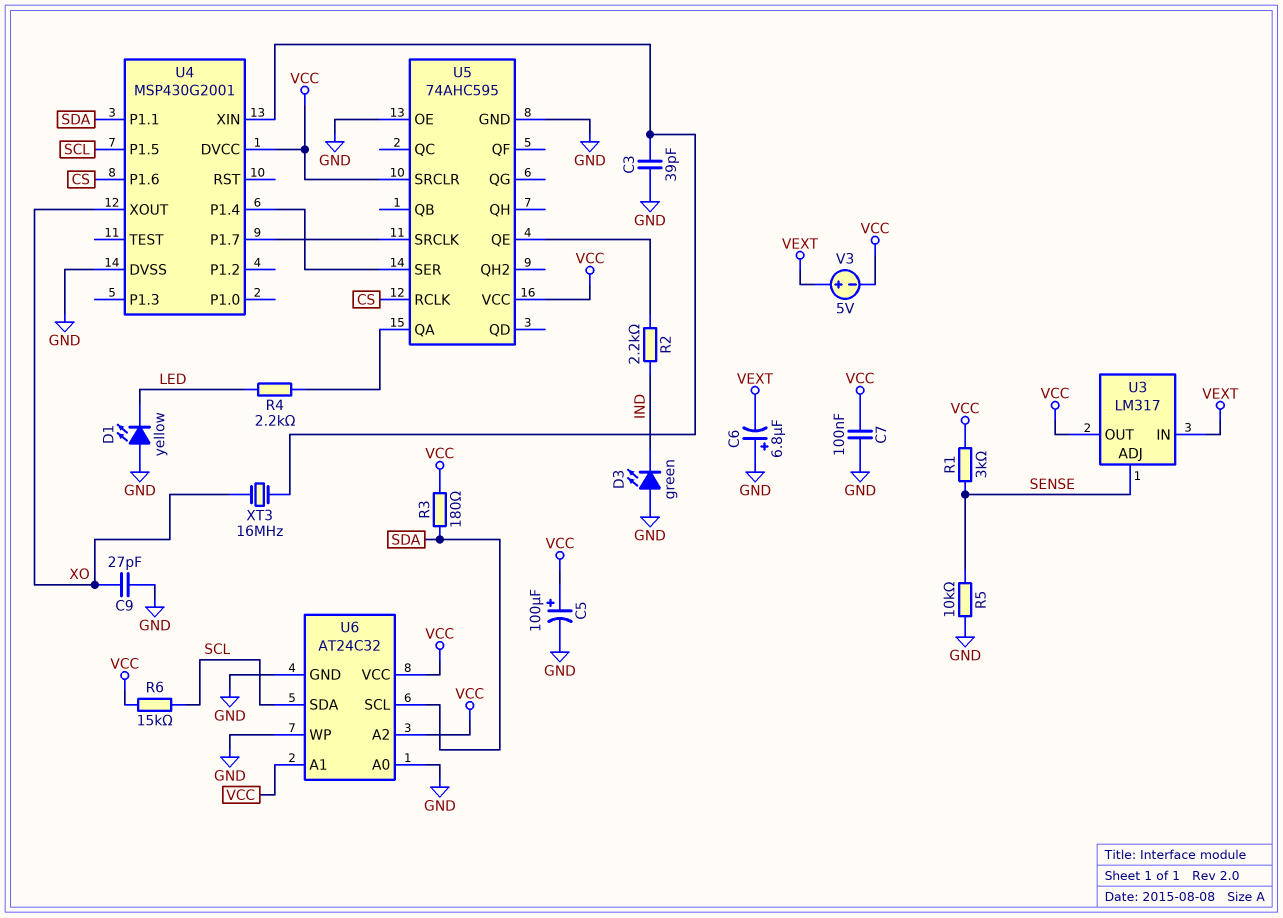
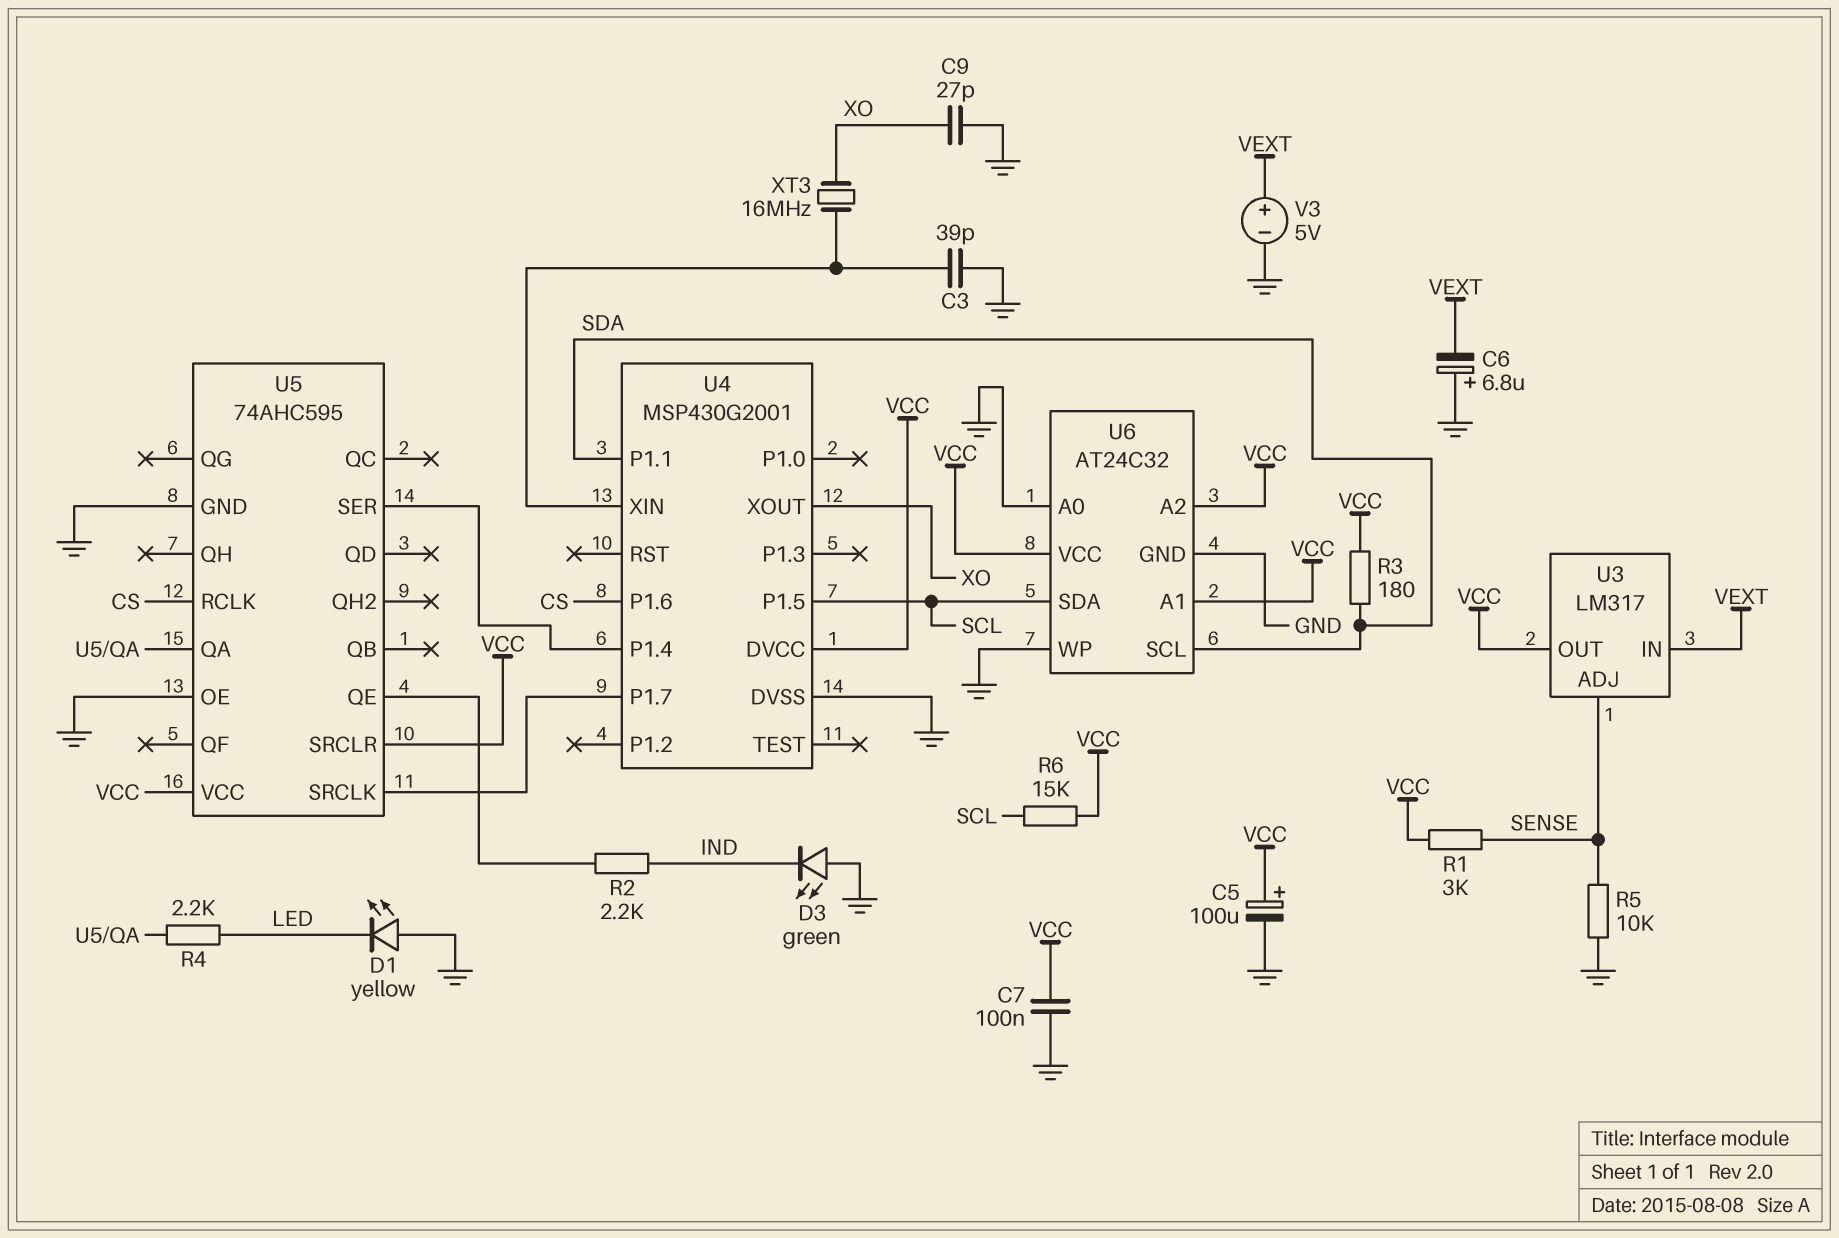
V3: 5V (plus VEXT, minus VCC) -> 5V (plus VEXT, minus GND)

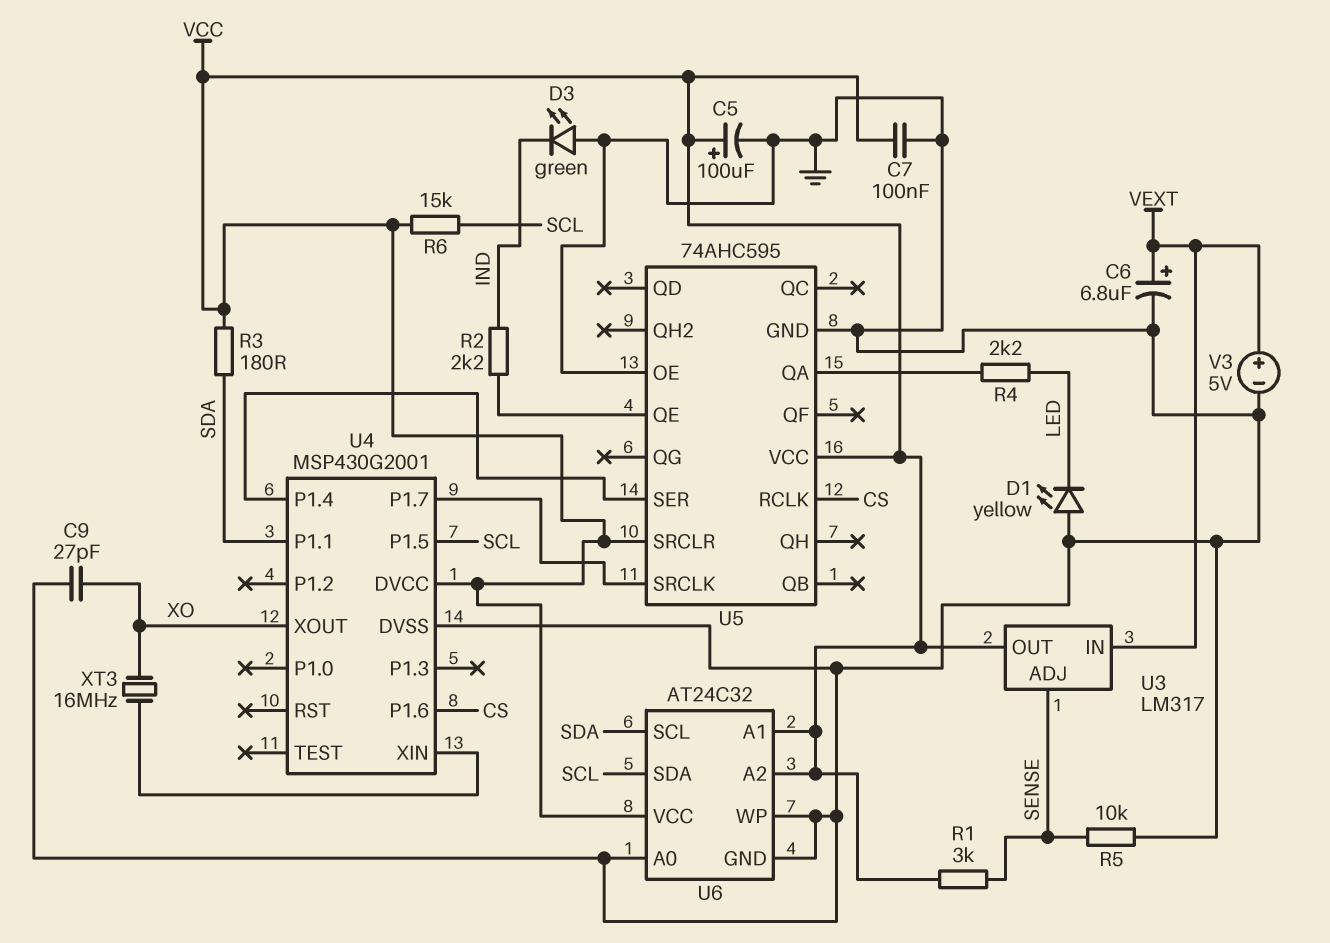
C3: 39pF (GND, U4/XIN) -> none
C6: 6.8uF (plus GND, minus VEXT) -> 6.8uF (plus VEXT, minus GND)

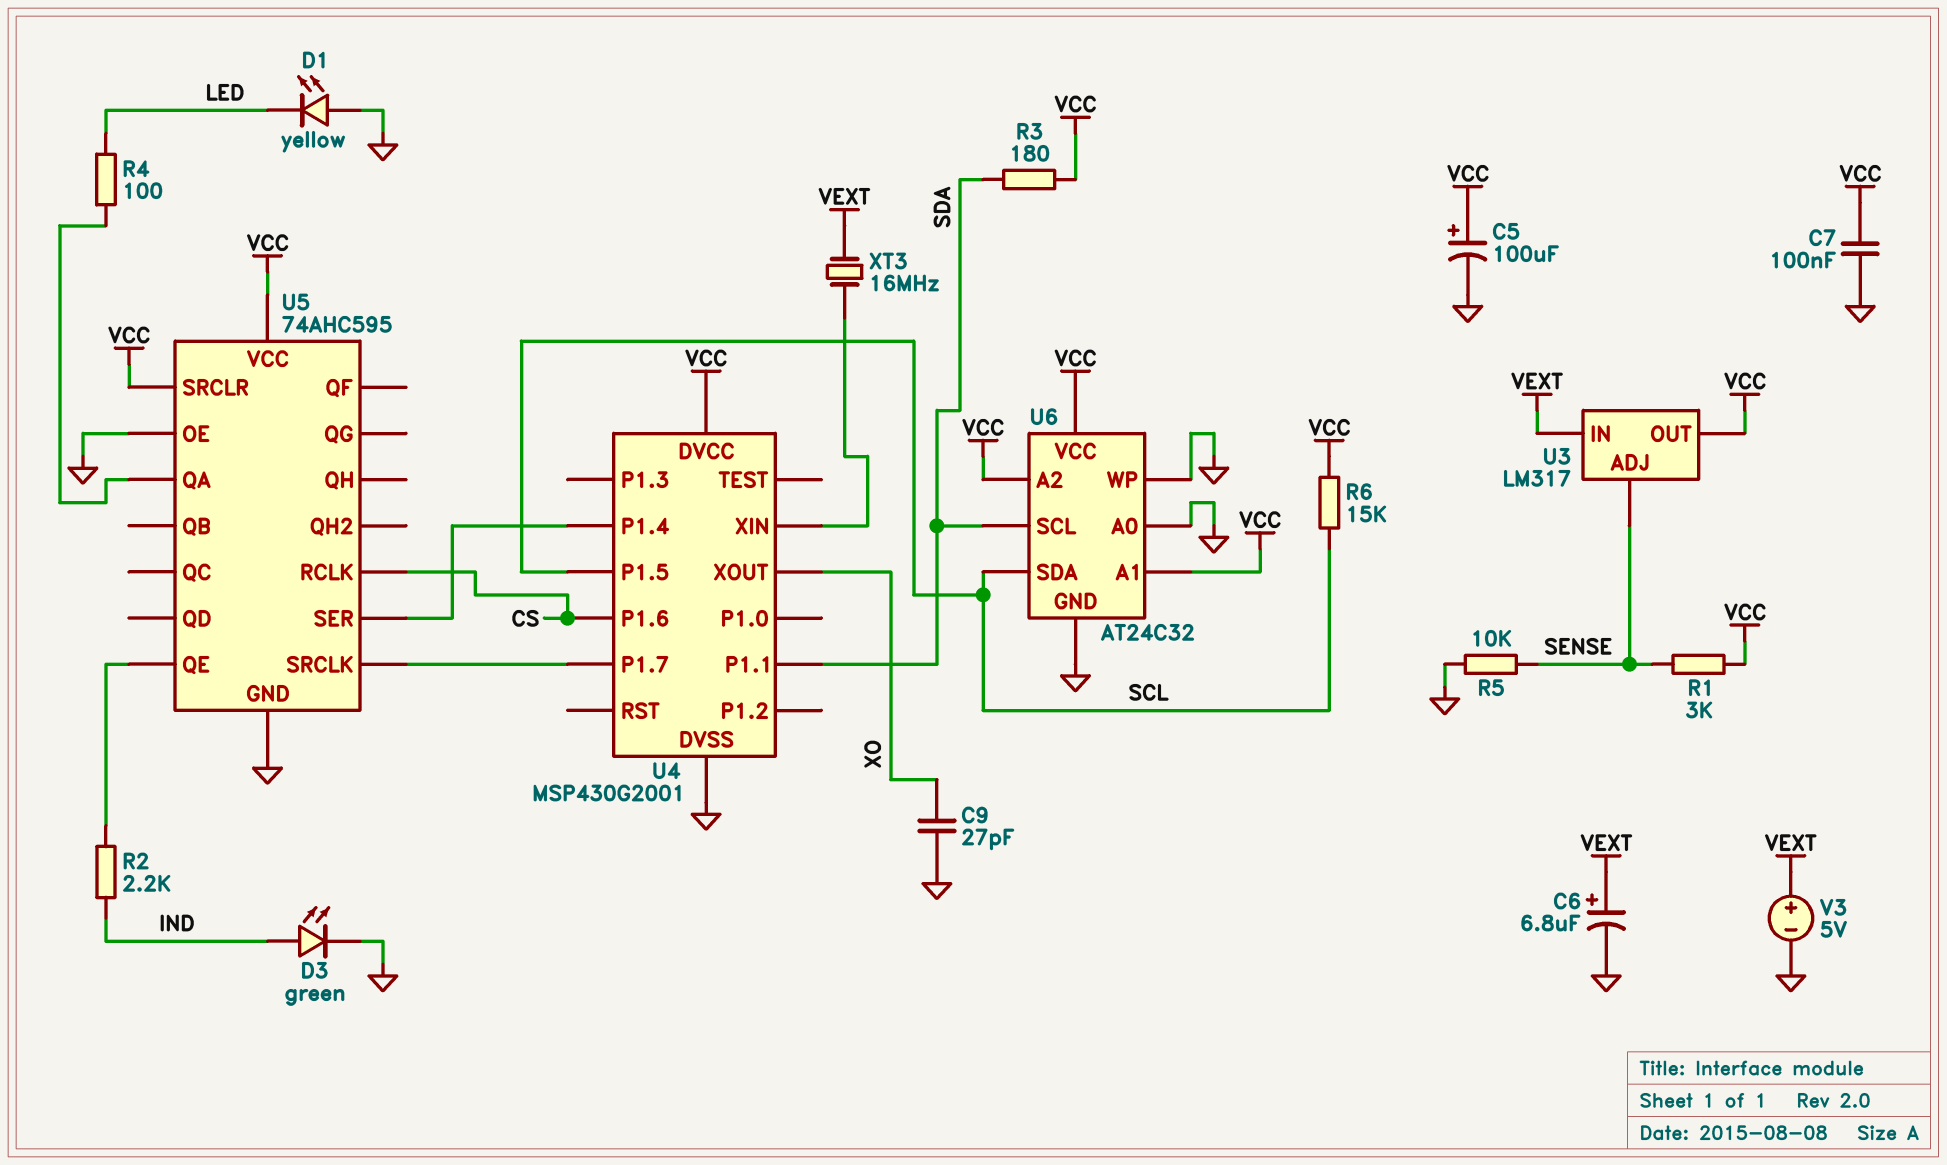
D3: LED green (A GND, K IND) -> LED green (A IND, K GND)
R4: 2.2k (LED, U5/QA) -> 100 (LED, U5/QA)
XT3: 16MHz (U4/XIN, XO) -> 16MHz (U4/XIN, VEXT)

